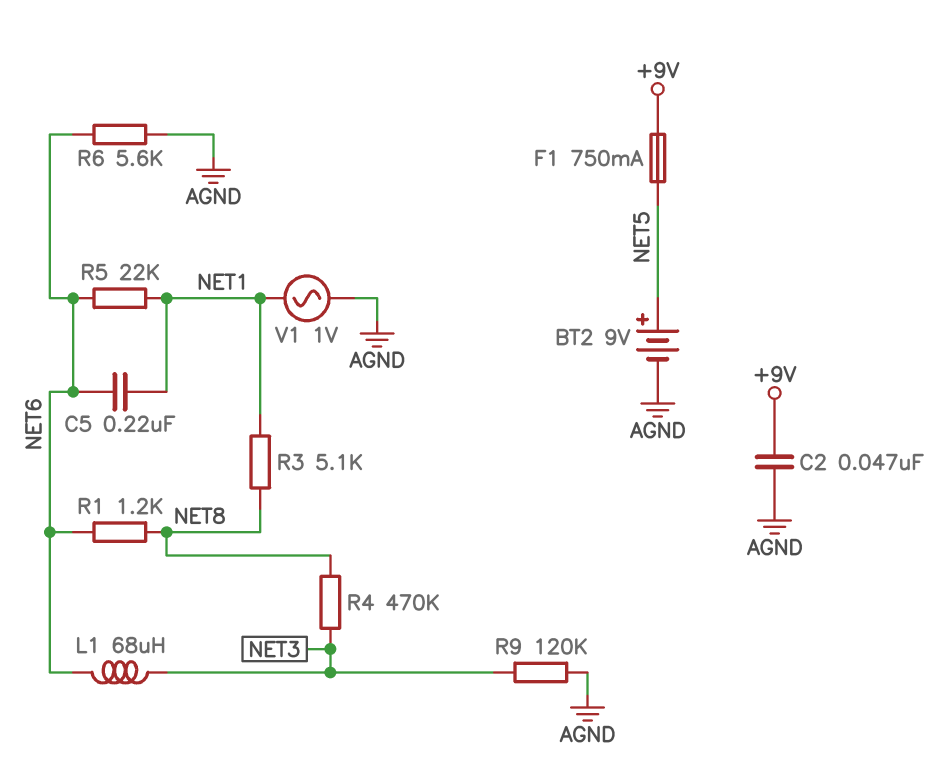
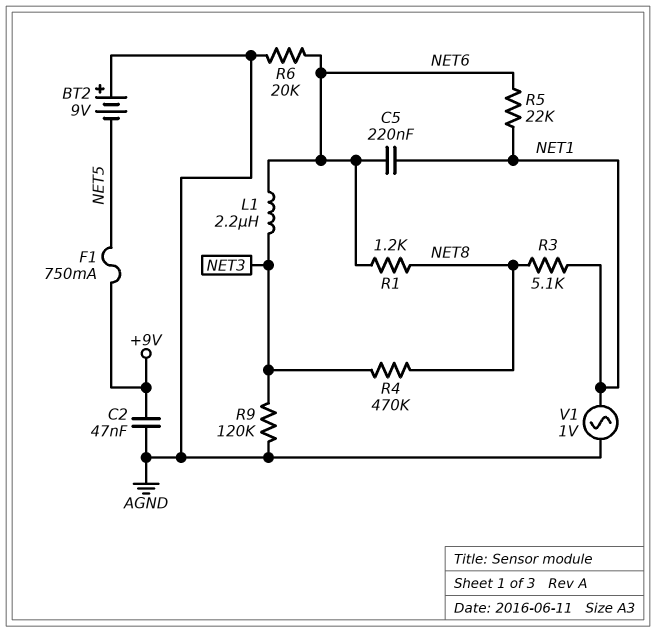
BT2: 9V (plus NET5, minus AGND) -> 9V (plus AGND, minus NET5)
L1: 68uH (NET3, NET6) -> 2.2uH (NET3, NET6)
R6: 5.6k (AGND, NET6) -> 20k (AGND, NET6)

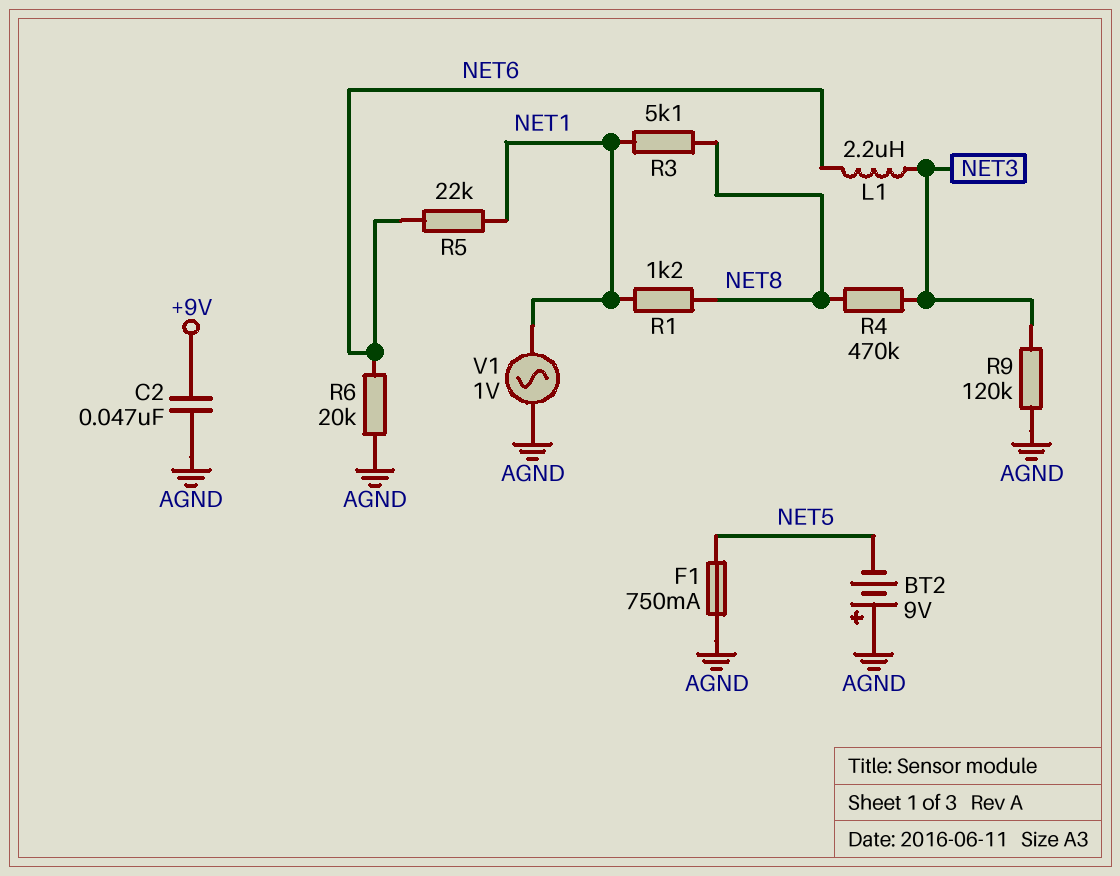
C5: 220nF (NET1, NET6) -> none
F1: 750mA (+9V, NET5) -> 750mA (AGND, NET5)
R1: 1.2k (NET6, NET8) -> 1.2k (NET1, NET8)

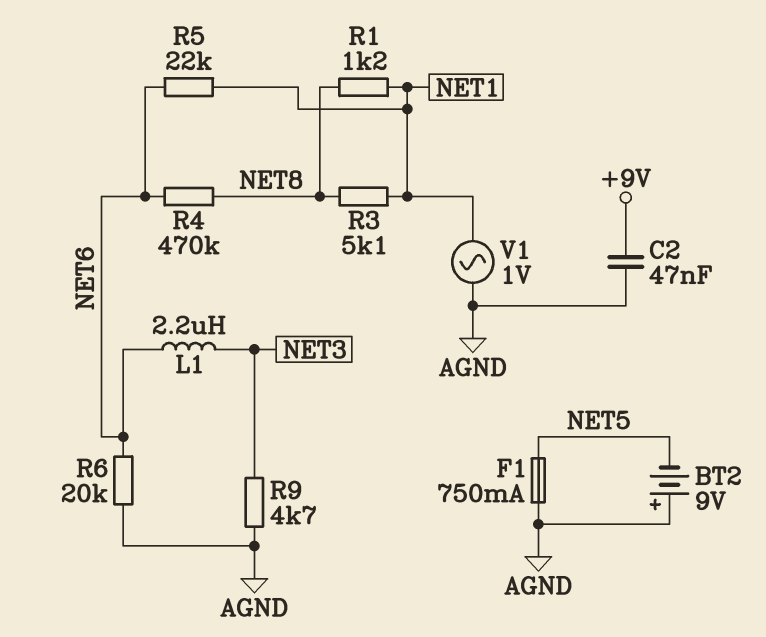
R4: 470k (NET3, NET8) -> 470k (NET6, NET8)
R9: 120k (AGND, NET3) -> 4.7k (AGND, NET3)

